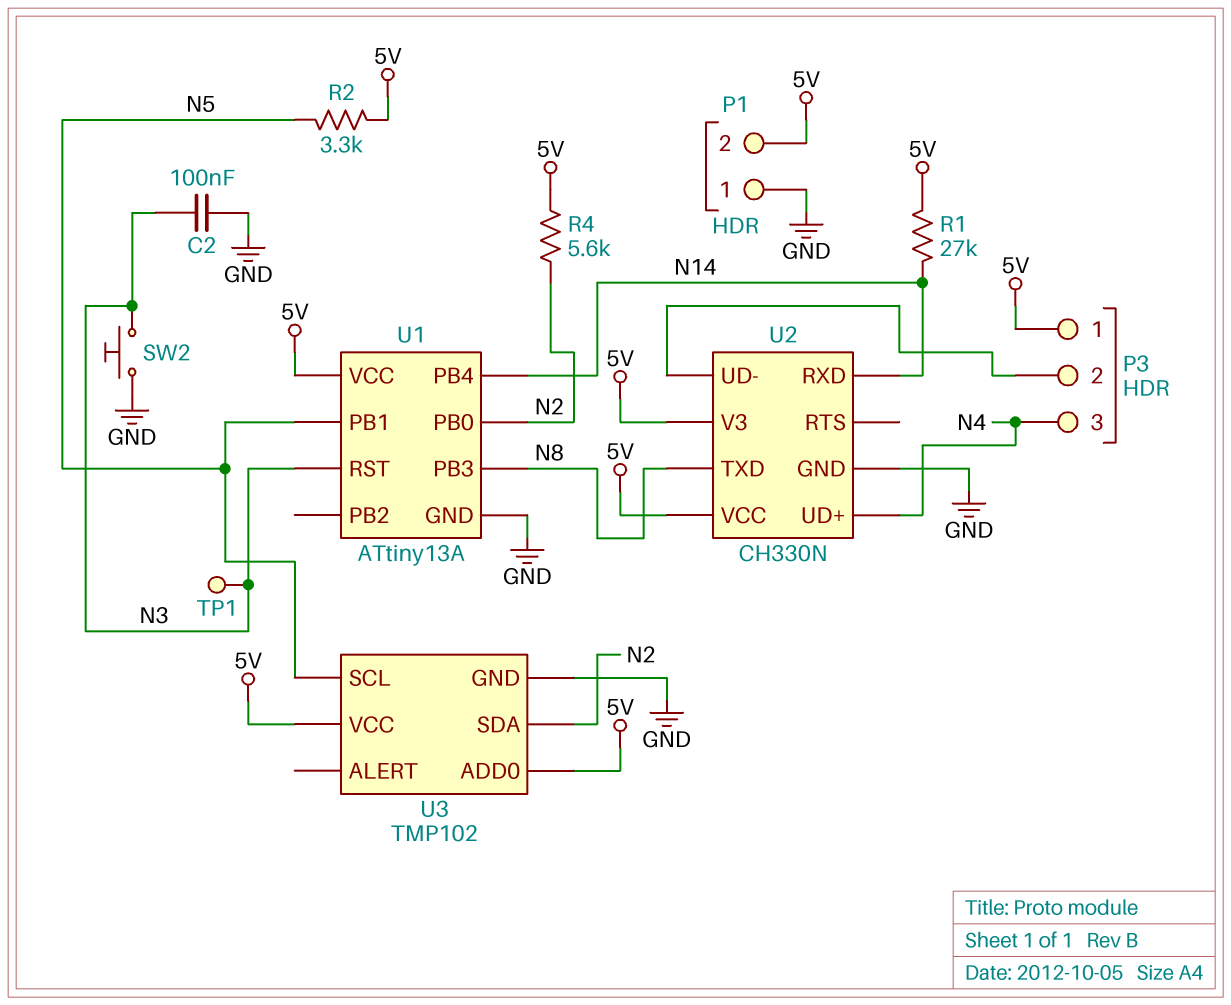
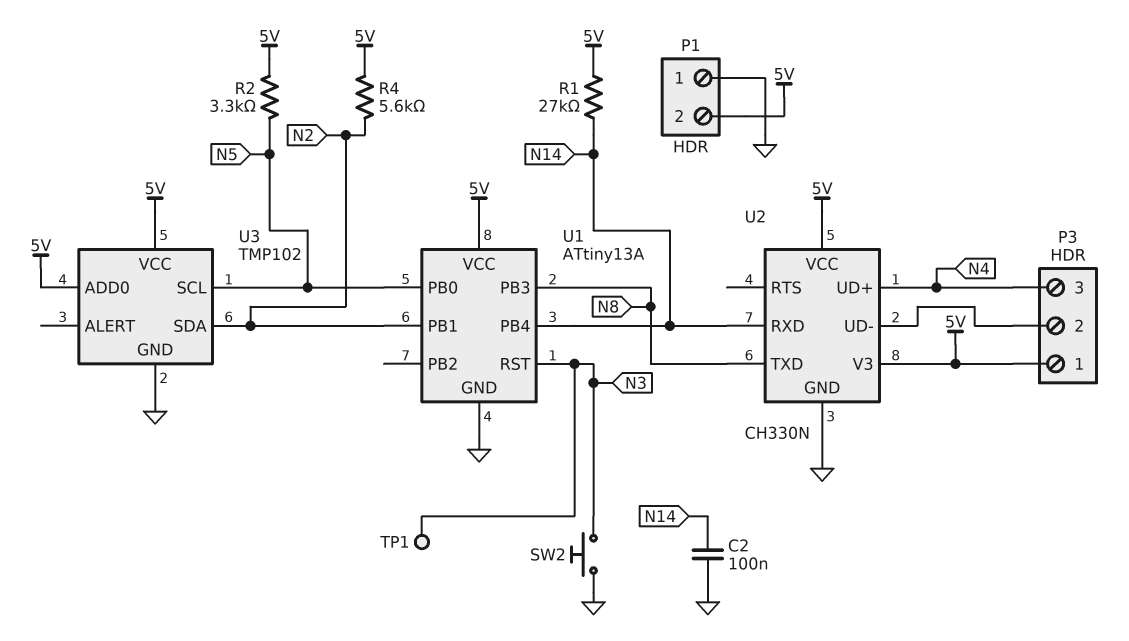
C2: 100nF (GND, N3) -> 100nF (GND, N14)
U1 pin PB0: N2 -> N5
U1 pin PB1: N5 -> N2

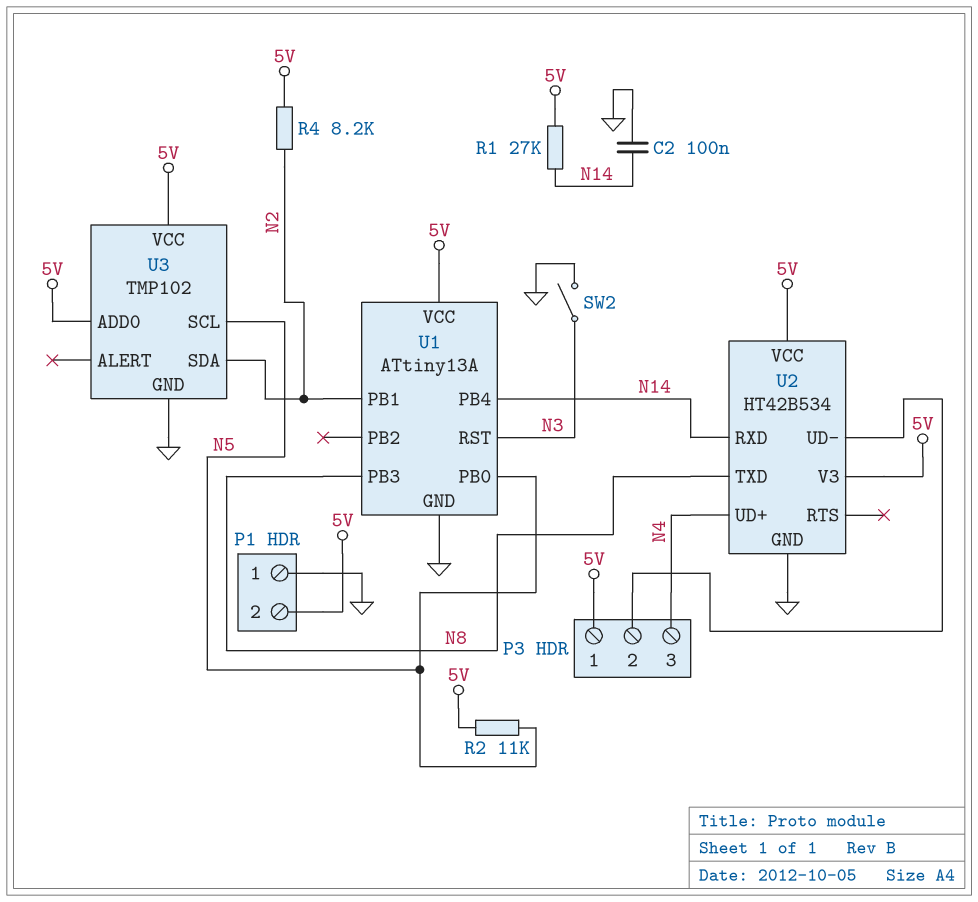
R2: 3.3k (5V, N5) -> 11k (5V, N5)
R4: 5.6k (5V, N2) -> 8.2k (5V, N2)
SW2: button (GND, N3) -> switch (GND, N3)
TP1: test point (N3) -> none
U2: CH330N -> HT42B534

